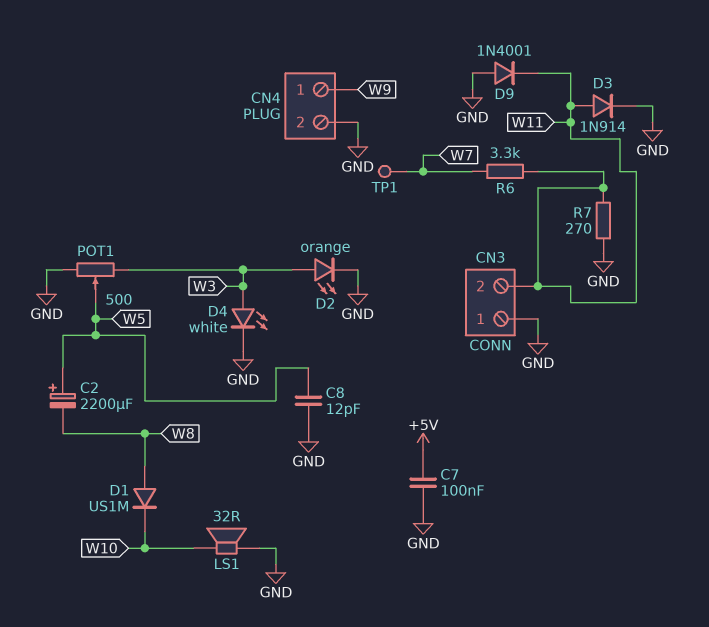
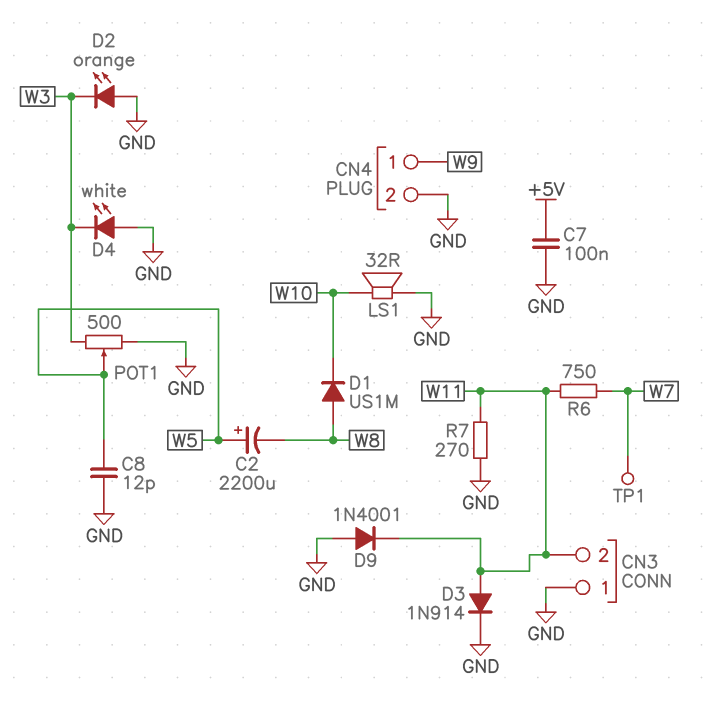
D2: LED orange (A W3, K GND) -> LED orange (A GND, K W3)
D4: LED white (A W3, K GND) -> LED white (A GND, K W3)
R6: 3.3k (W7, W11) -> 750 (W7, W11)

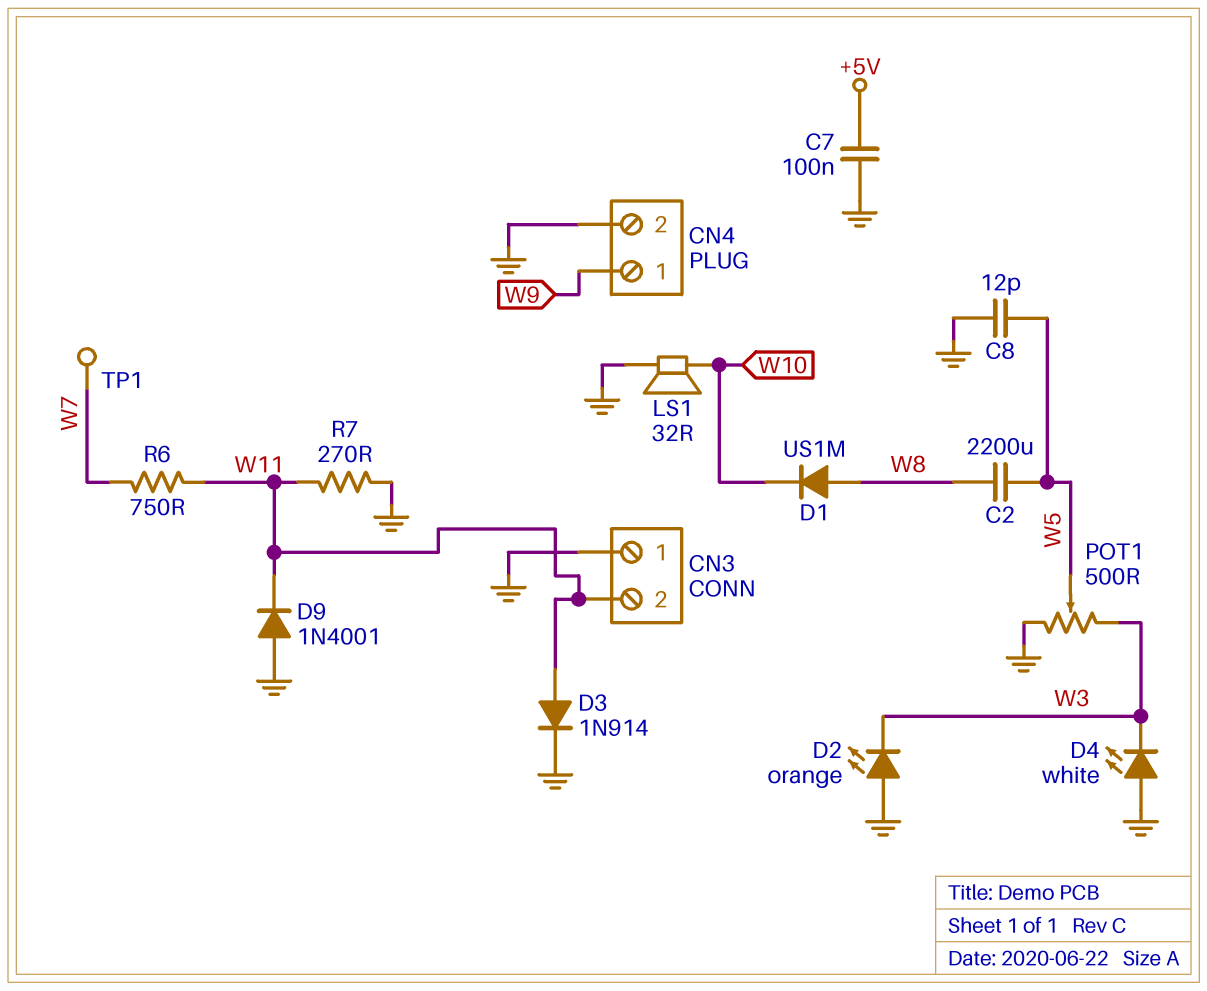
C2: 2200uF (plus W5, minus W8) -> 2200uF (W5, W8)

